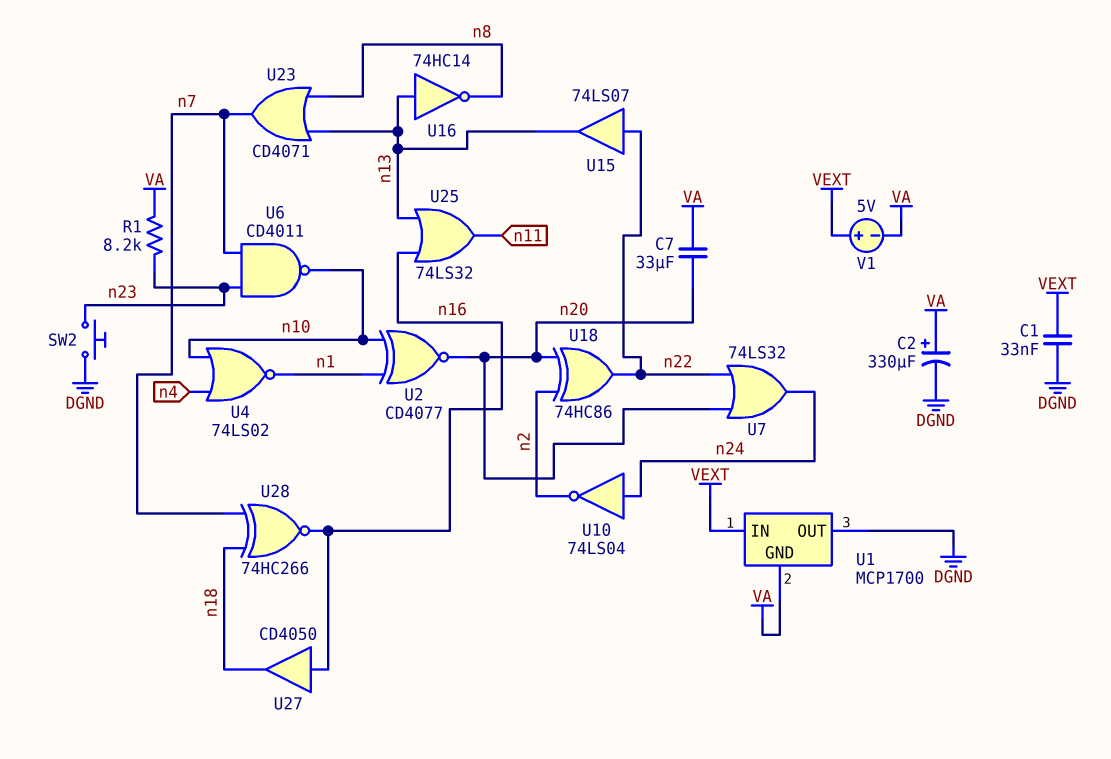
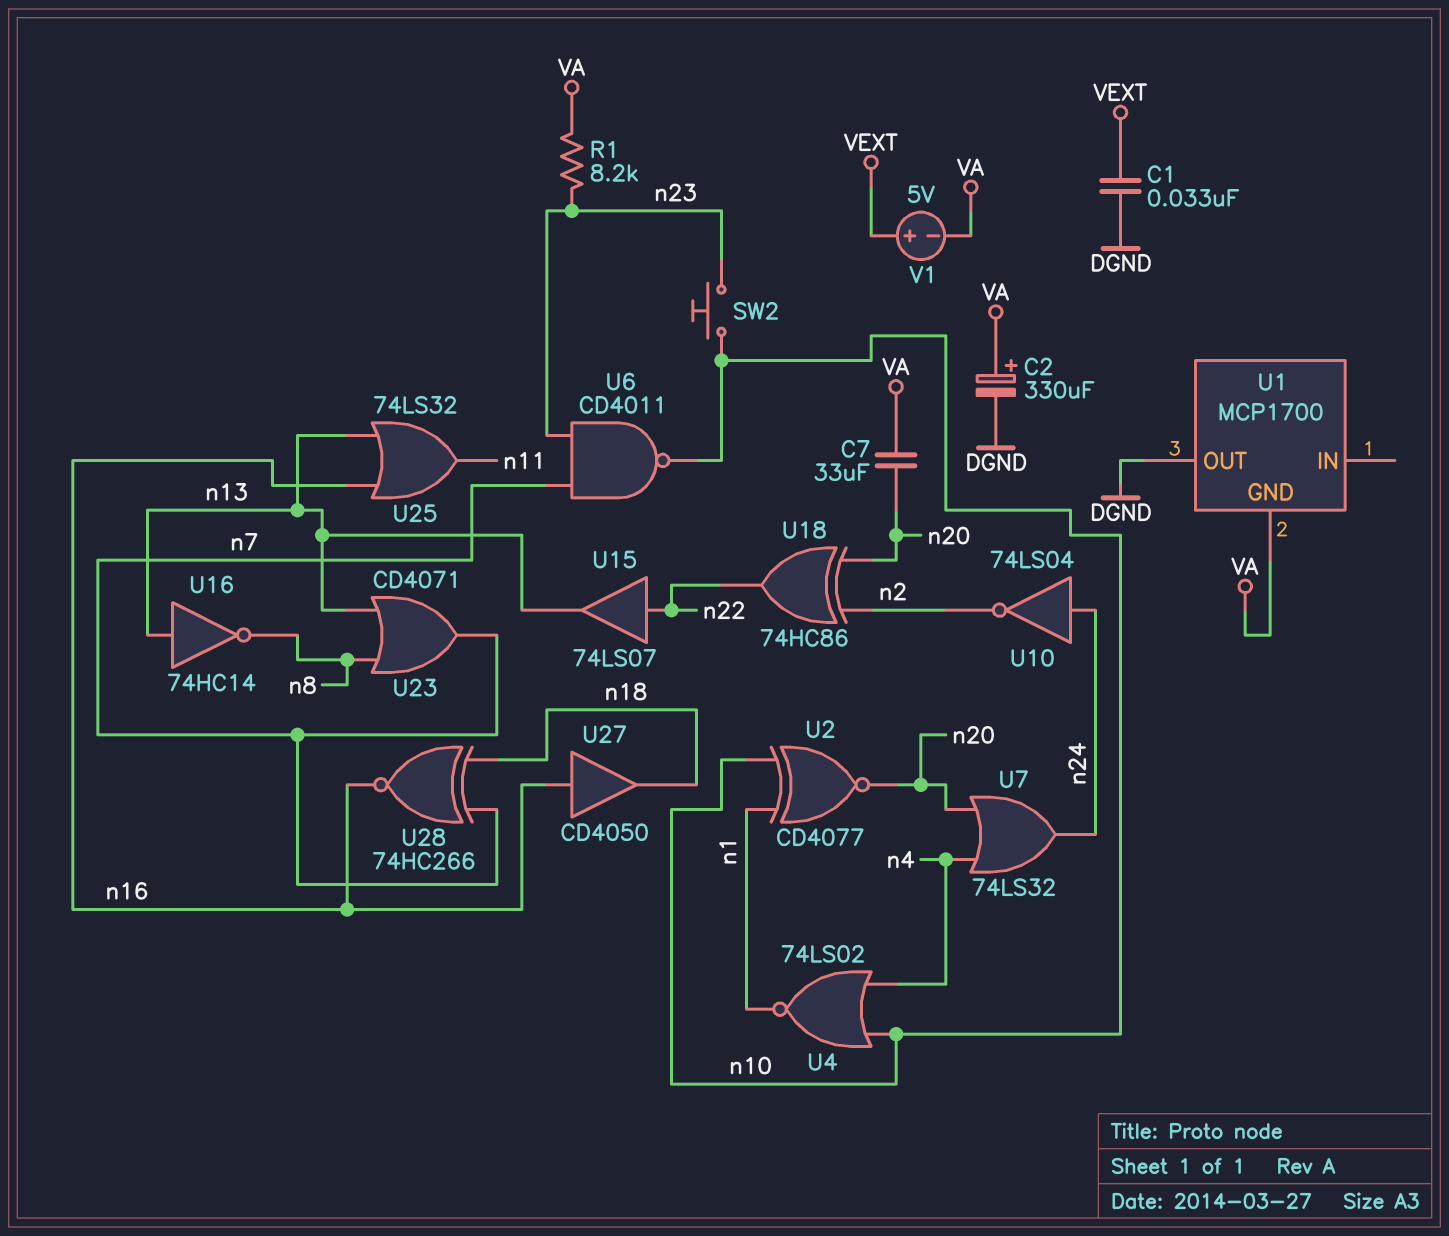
SW2: button (DGND, n23) -> button (n10, n23)
U1 pin IN: VEXT -> none
U7: OR 74LS32 (in n20, in n22, out n24) -> OR 74LS32 (in n4, in n20, out n24)

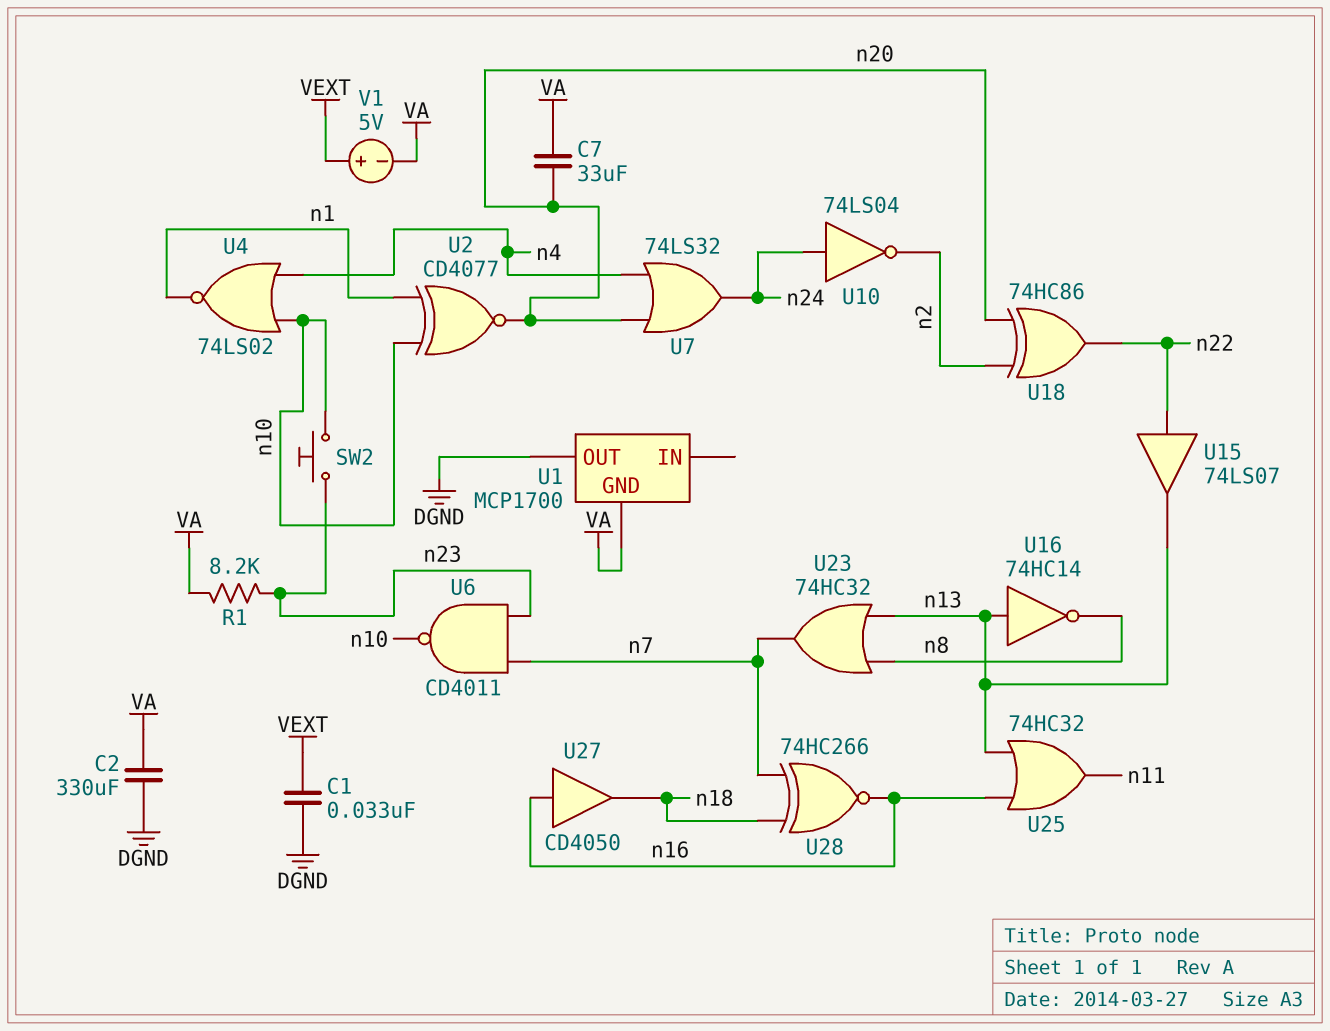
C2: 330uF (plus VA, minus DGND) -> 330uF (DGND, VA)
U23: OR CD4071 (in n8, in n13, out n7) -> OR 74HC32 (in n8, in n13, out n7)
U25: OR 74LS32 (in n13, in n16, out n11) -> OR 74HC32 (in n13, in n16, out n11)

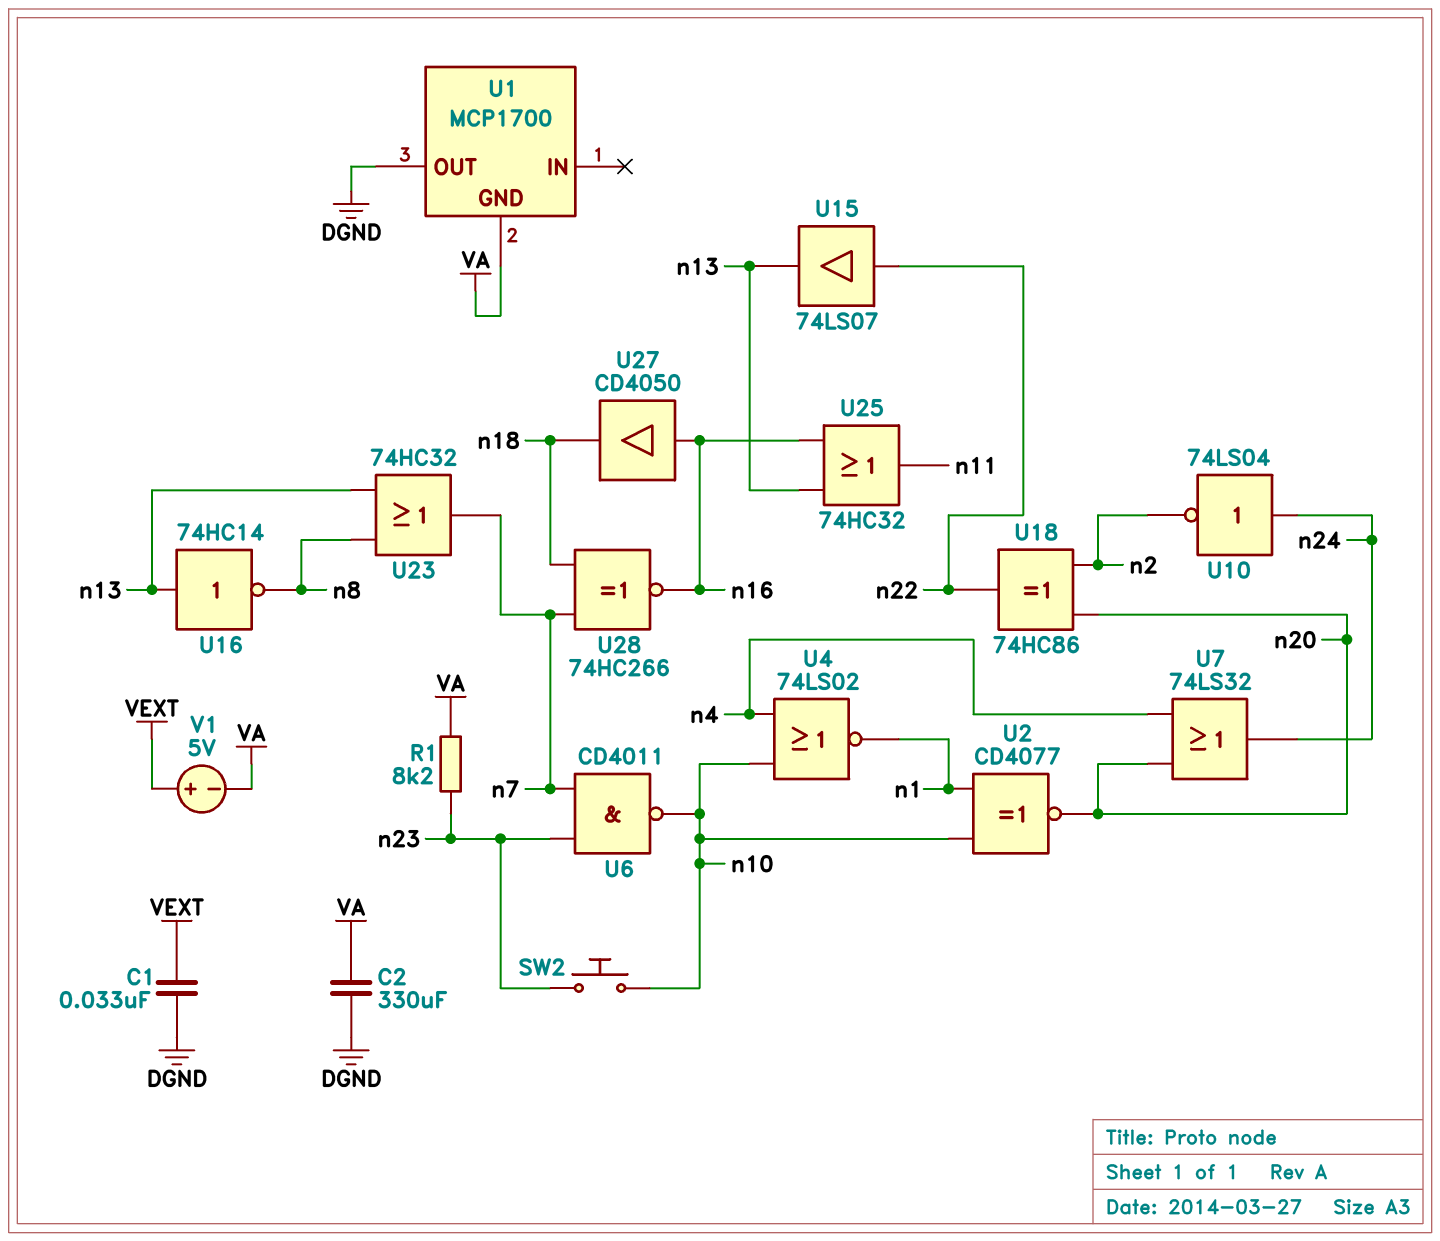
C7: 33uF (VA, n20) -> none

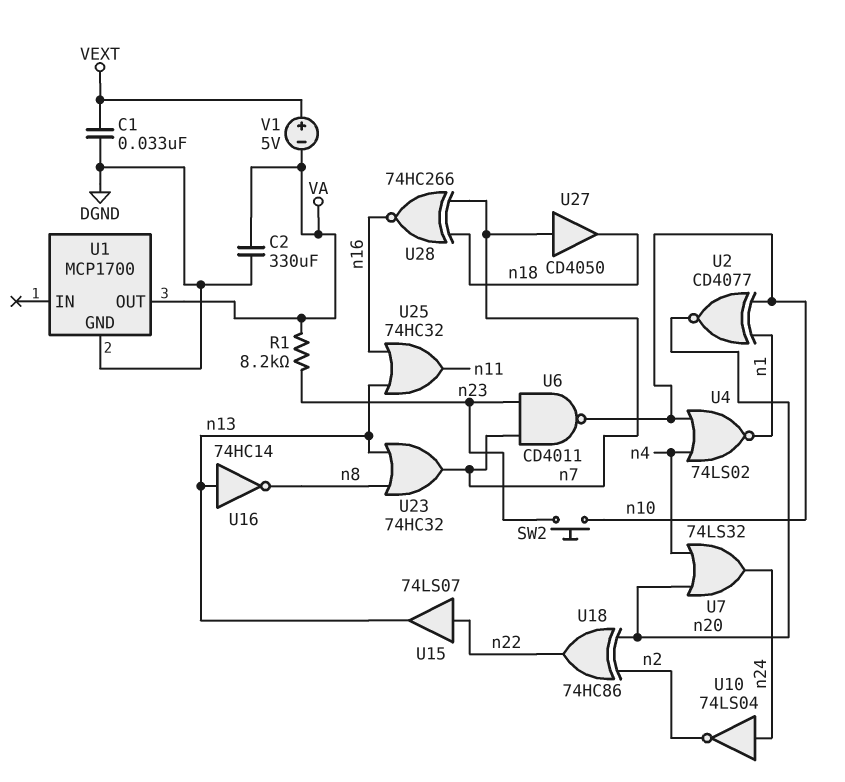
U1 pin GND: VA -> DGND
U1 pin OUT: DGND -> VA
U27: buffer CD4050 (in n16, out n18) -> buffer CD4050 (in n7, out n18)

